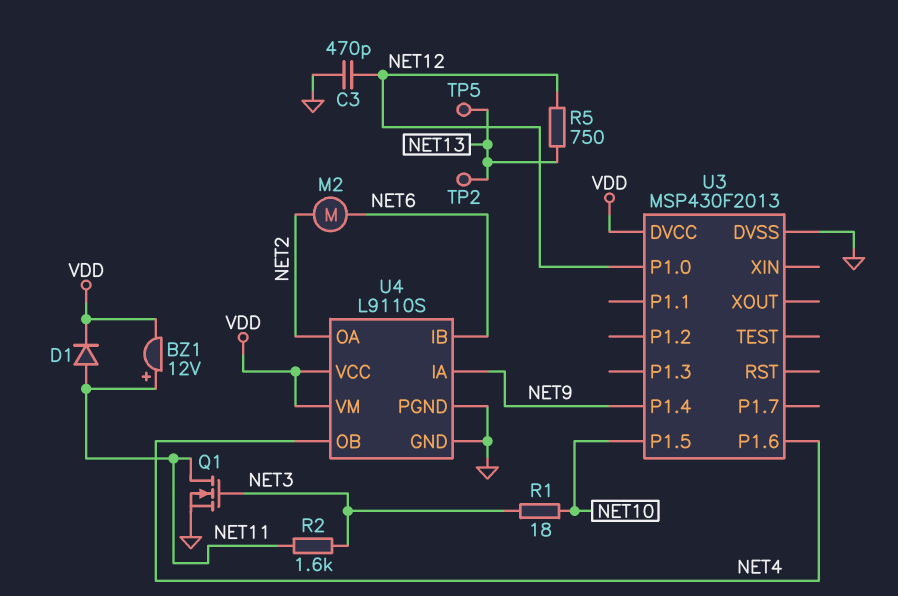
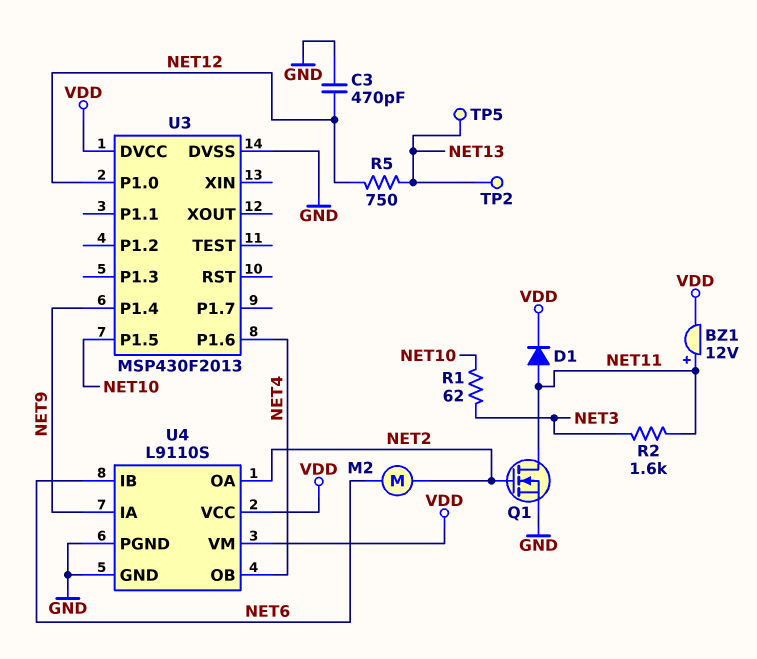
Q1: NMOS (G NET3, D NET11, S GND) -> NMOS (G NET2, D NET11, S GND)
R1: 18 (NET3, NET10) -> 62 (NET3, NET10)

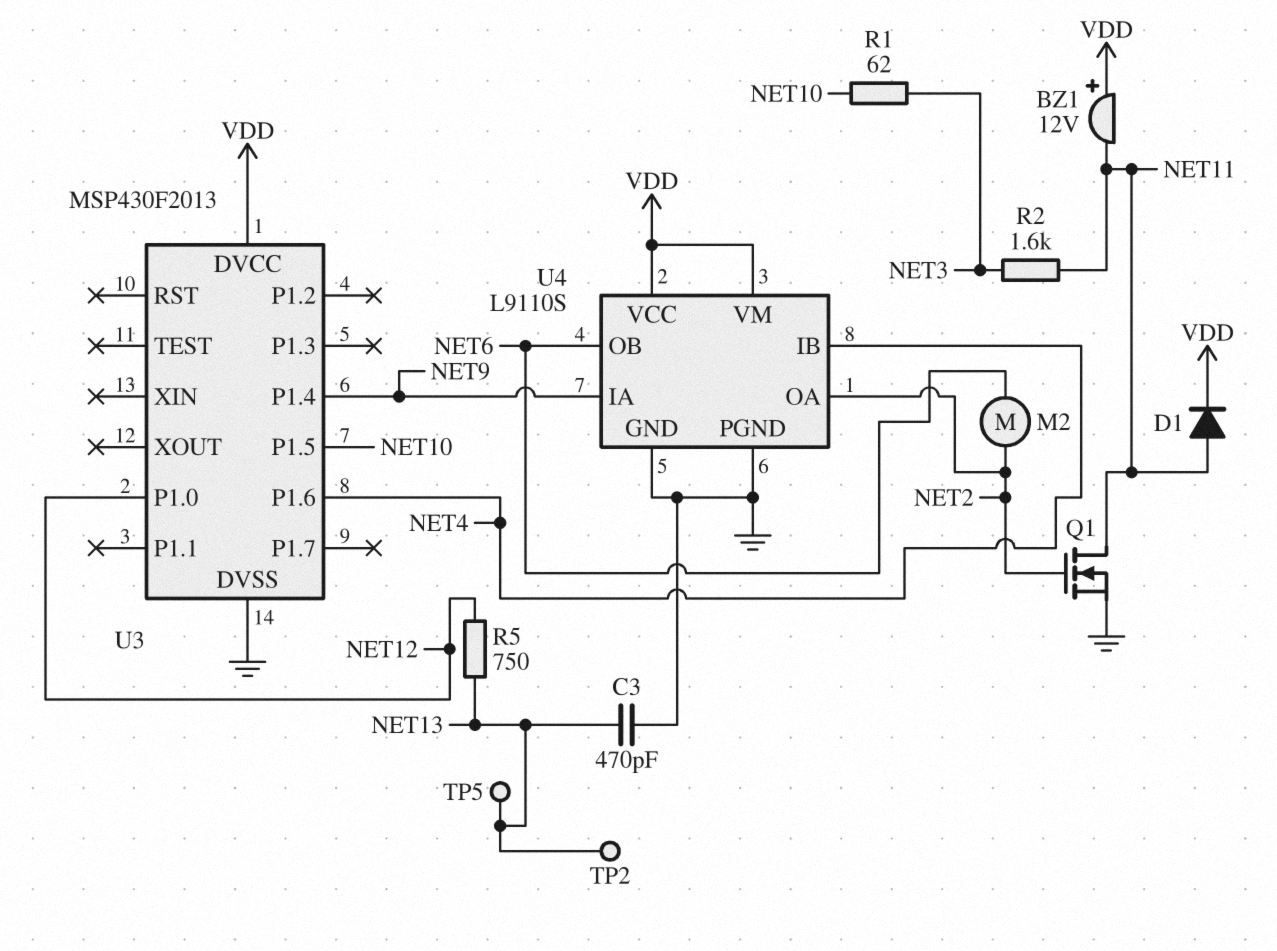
BZ1: buzzer 12V (plus NET11, minus VDD) -> buzzer 12V (plus VDD, minus NET11)
C3: 470pF (GND, NET12) -> 470pF (GND, NET13)
U4 pin IB: NET6 -> NET4
U4 pin OB: NET4 -> NET6

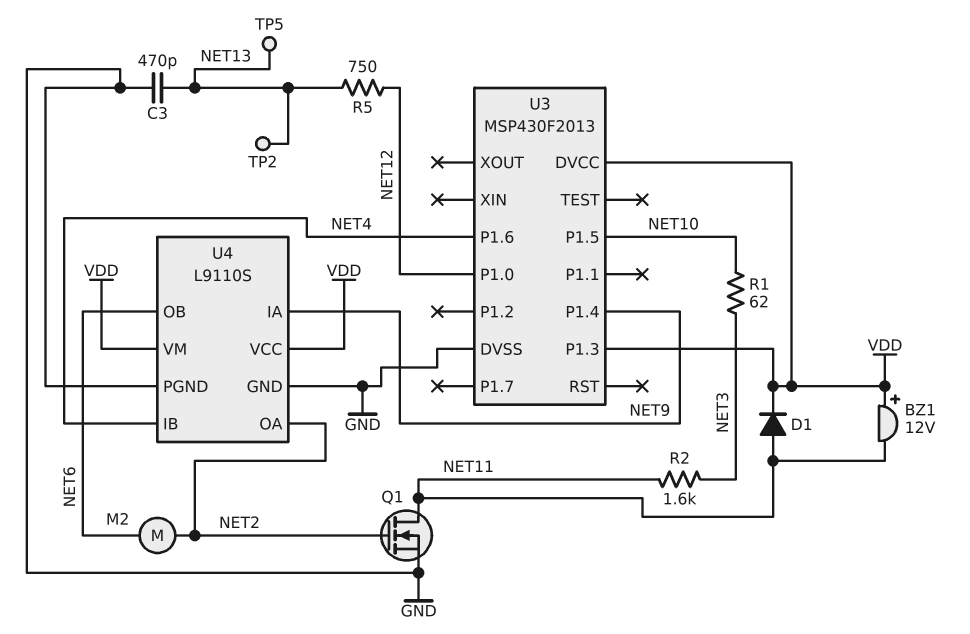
U3 pin P1.3: none -> VDD

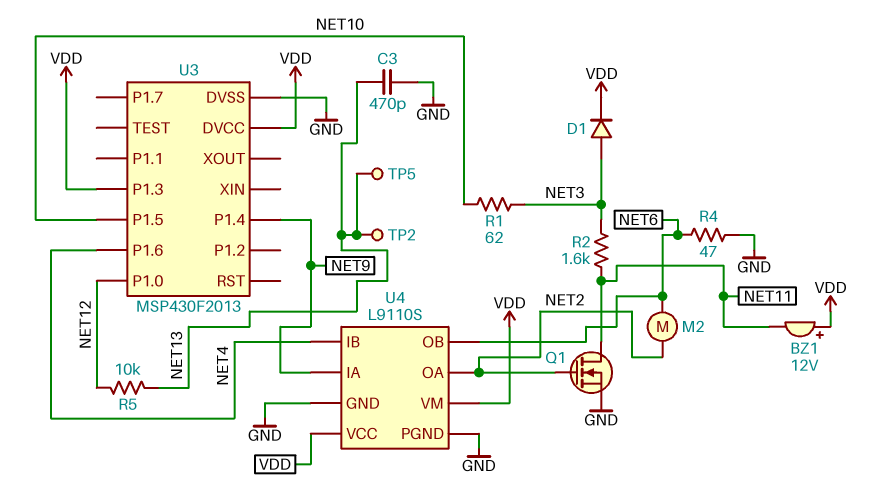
D1: diode (A NET11, K VDD) -> diode (A NET3, K VDD)
R4: none -> 47 (GND, NET6)
R5: 750 (NET12, NET13) -> 10k (NET12, NET13)

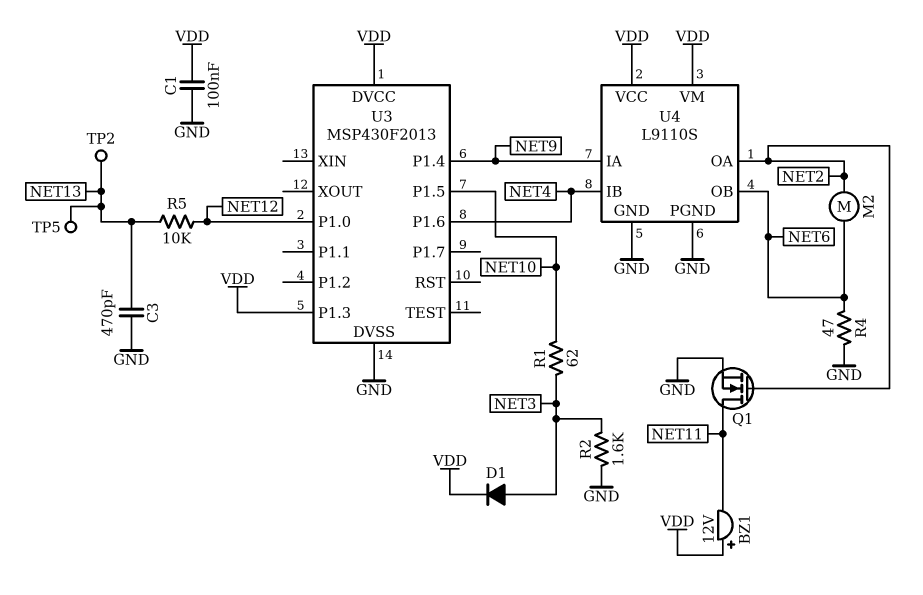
C1: none -> 100nF (GND, VDD)
R2: 1.6k (NET3, NET11) -> 1.6k (GND, NET3)

